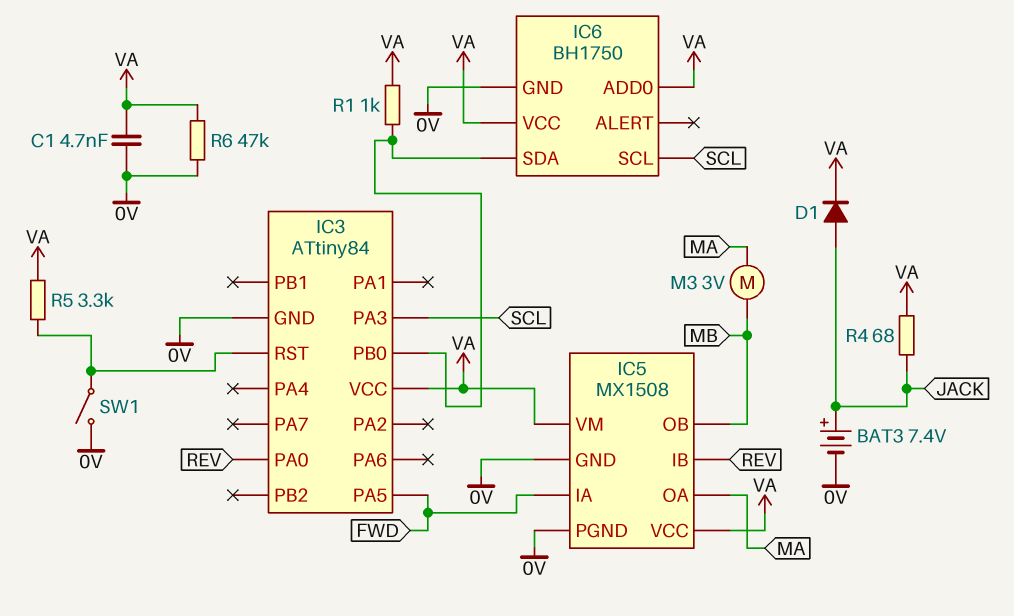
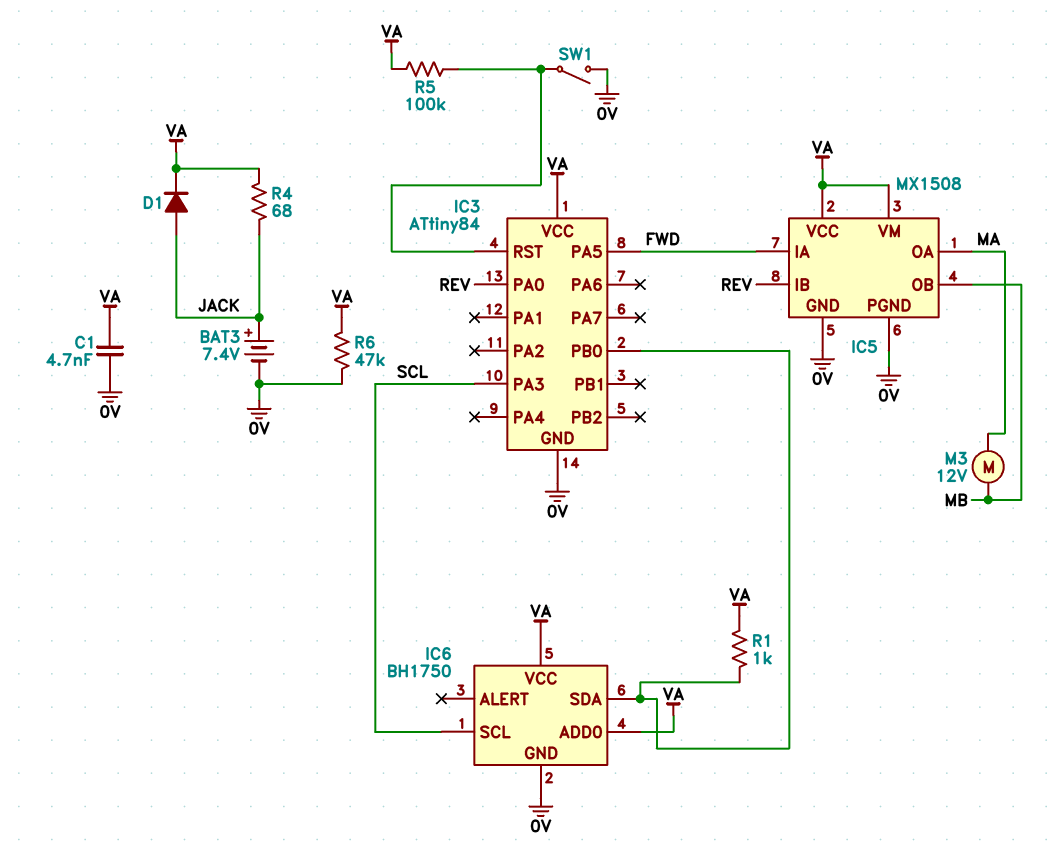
M3: motor 3V (MA, MB) -> motor 12V (MA, MB)
R5: 3.3k (IC3/RST, VA) -> 100k (IC3/RST, VA)

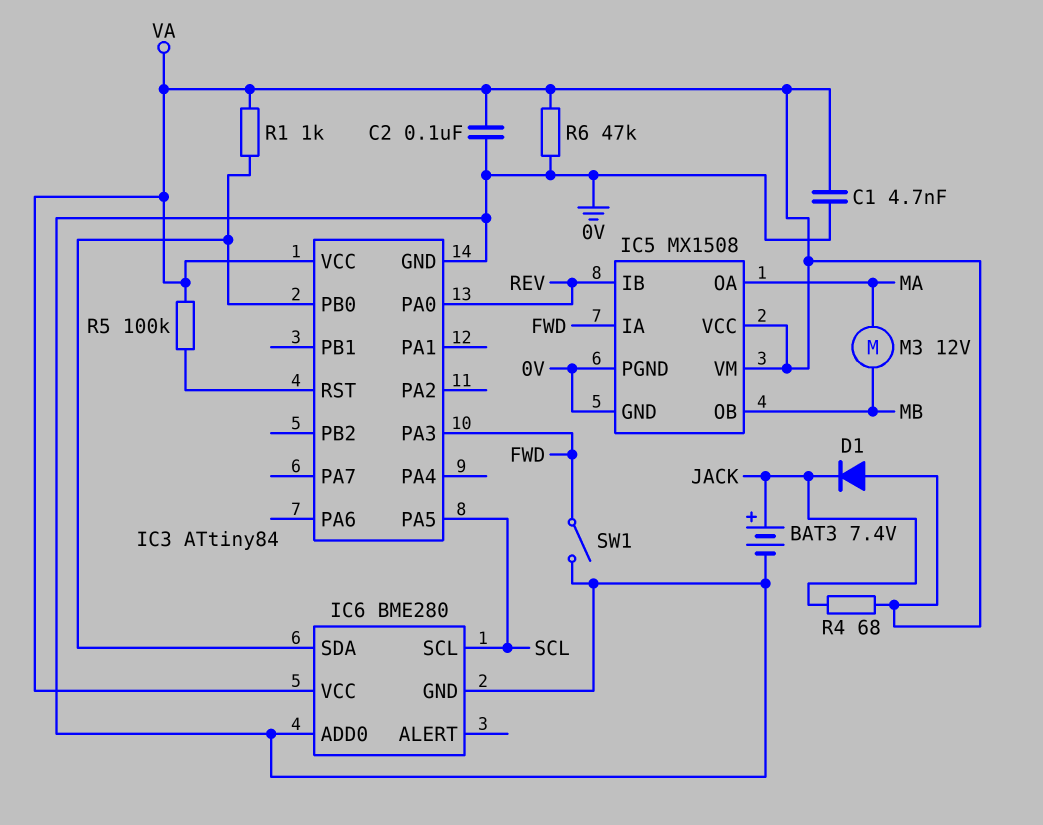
C2: none -> 100nF (0V, VA)
D1: diode (A JACK, K VA) -> diode (A VA, K JACK)
IC3 pin PA3: SCL -> FWD
IC3 pin PA5: FWD -> SCL
IC6: BH1750 -> BME280
IC6 pin ADD0: VA -> 0V
SW1: switch (0V, IC3/RST) -> switch (0V, FWD)

